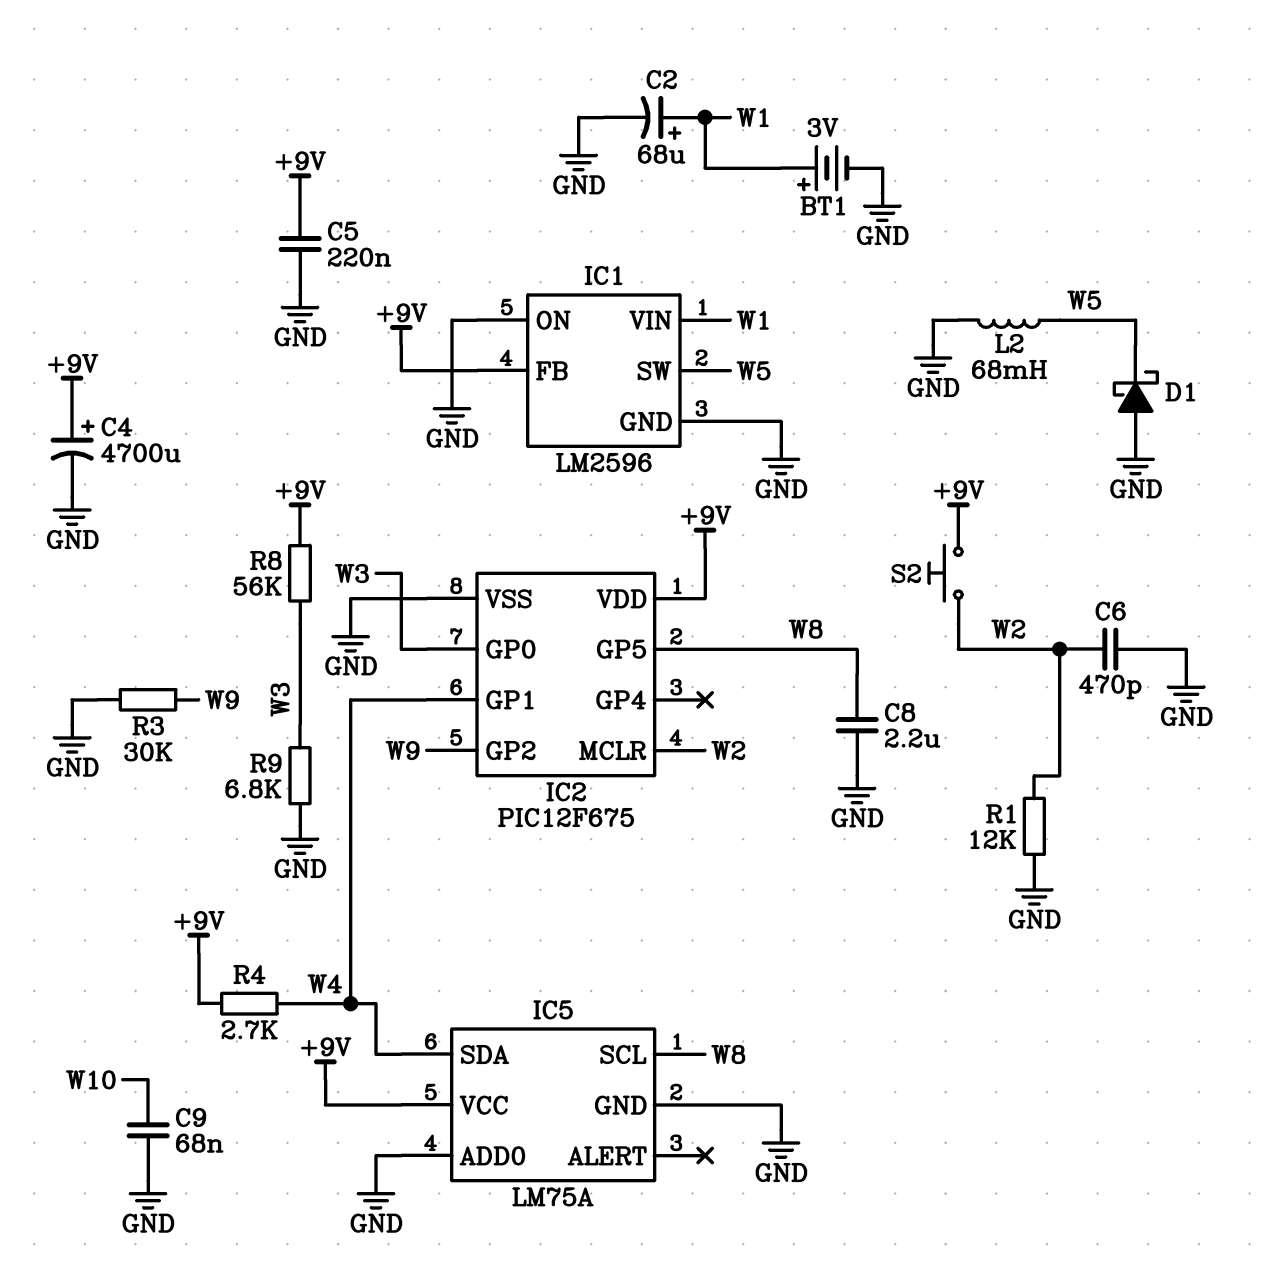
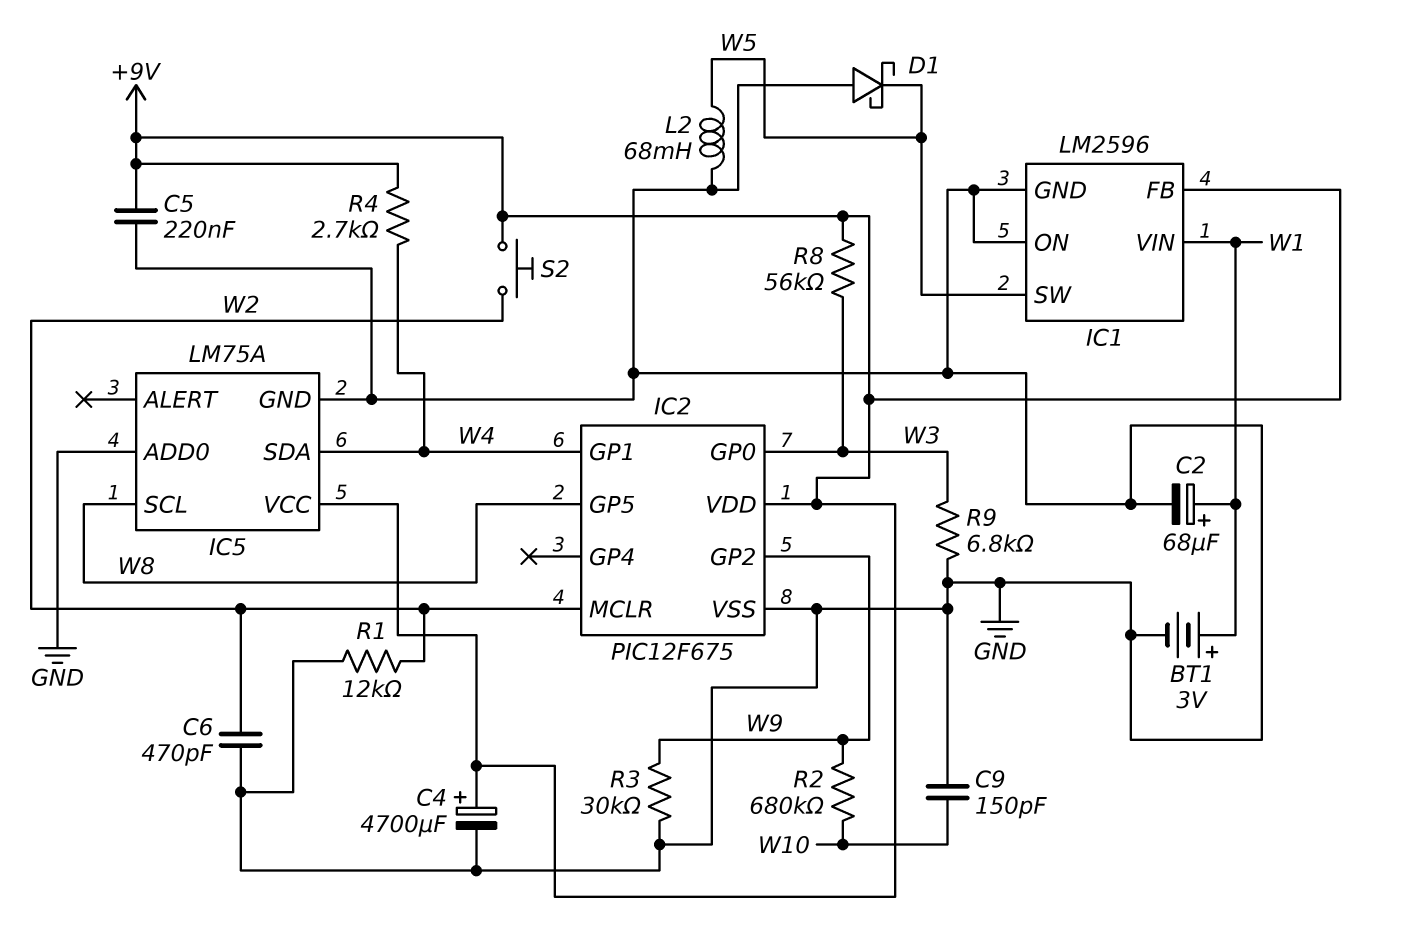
C8: 2.2uF (GND, W8) -> none
C9: 68nF (GND, W10) -> 150pF (GND, W10)
R2: none -> 680k (W9, W10)

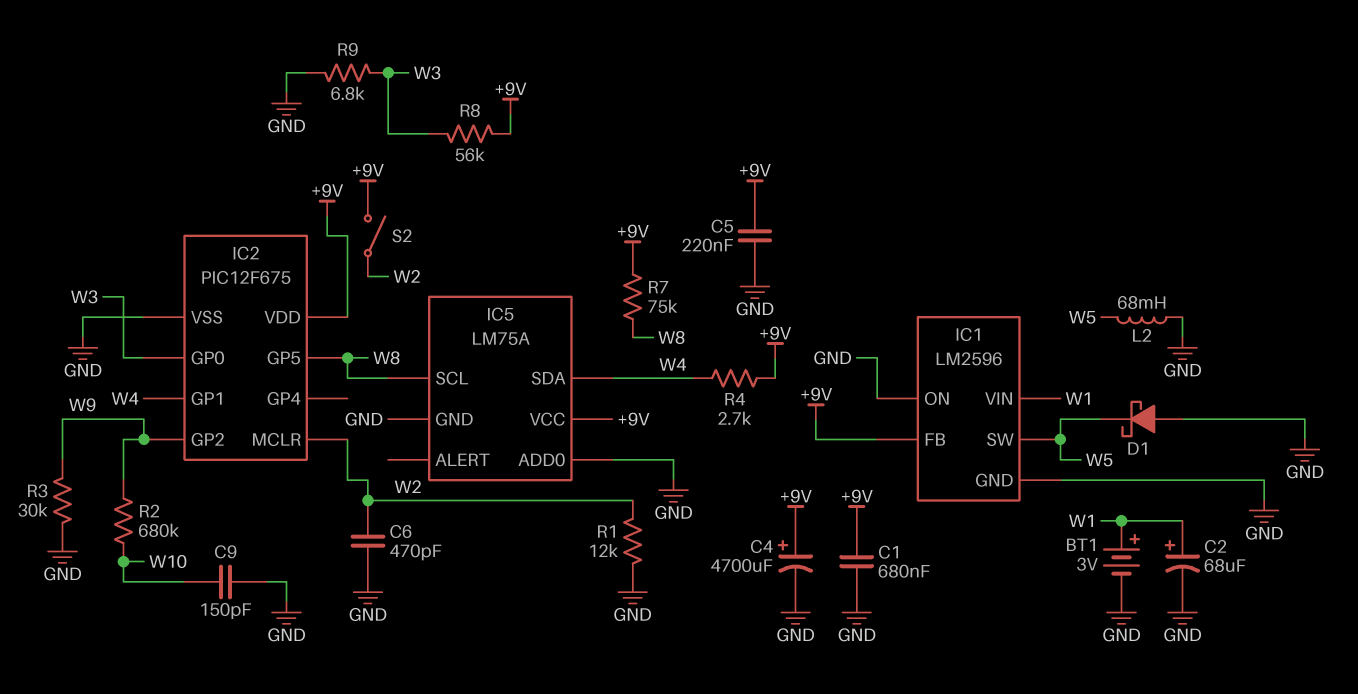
C1: none -> 680nF (+9V, GND)
R7: none -> 75k (+9V, W8)
S2: button (+9V, W2) -> switch (+9V, W2)

